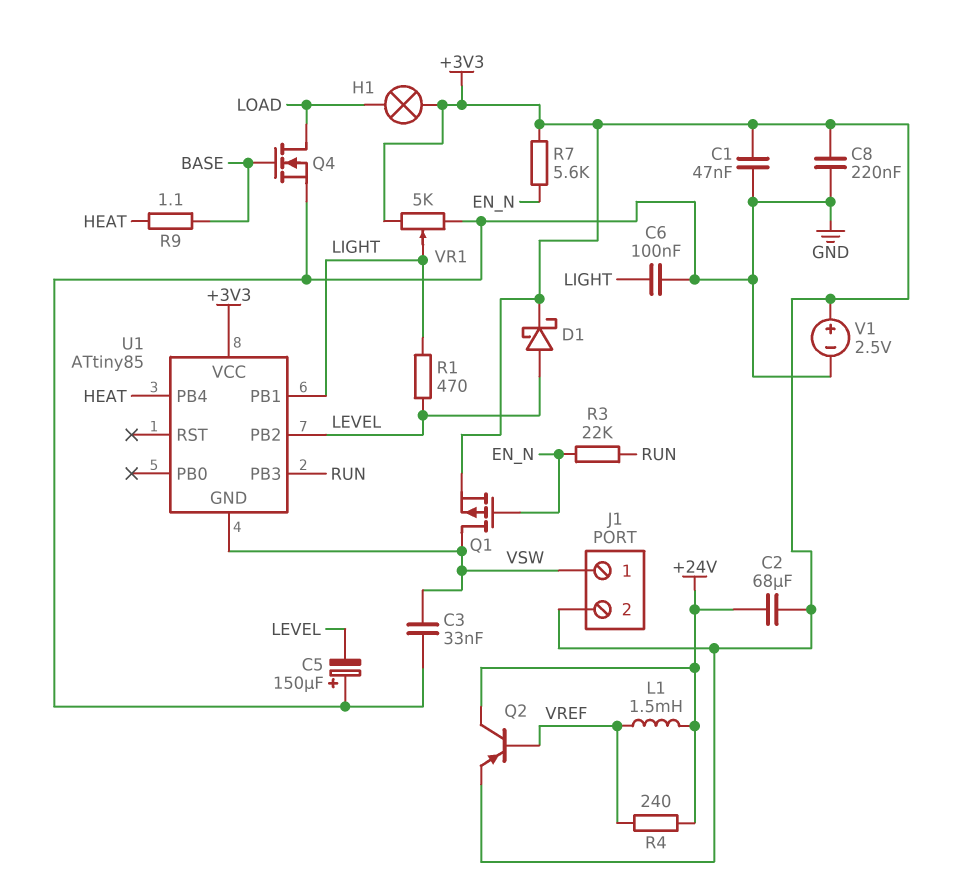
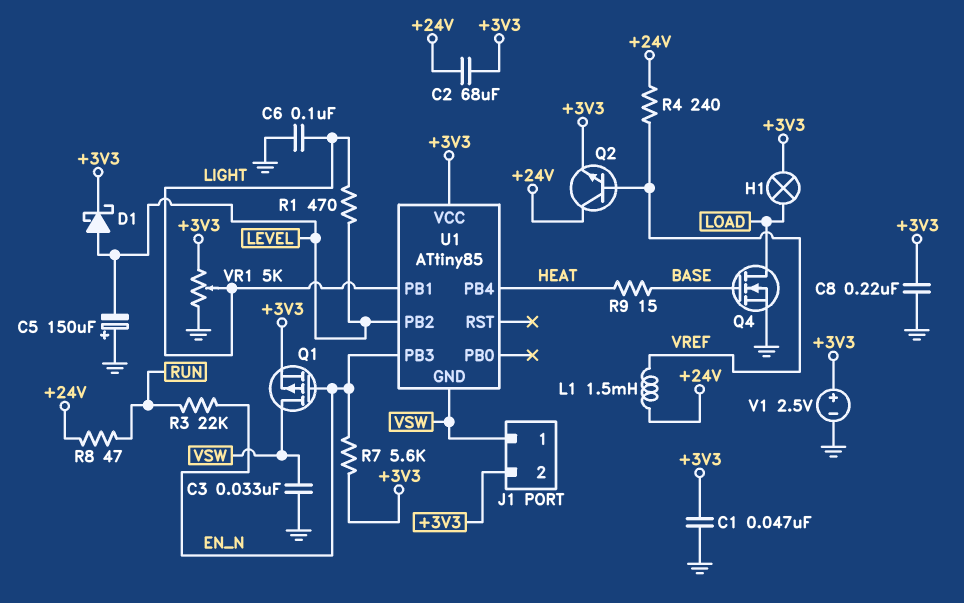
Q2: PNP (B VREF, C +24V, E +3V3) -> NPN (B VREF, C +24V, E +3V3)
R8: none -> 47 (+24V, RUN)
R9: 1.1 (BASE, HEAT) -> 15 (BASE, HEAT)
U1 pin PB3: RUN -> EN_N

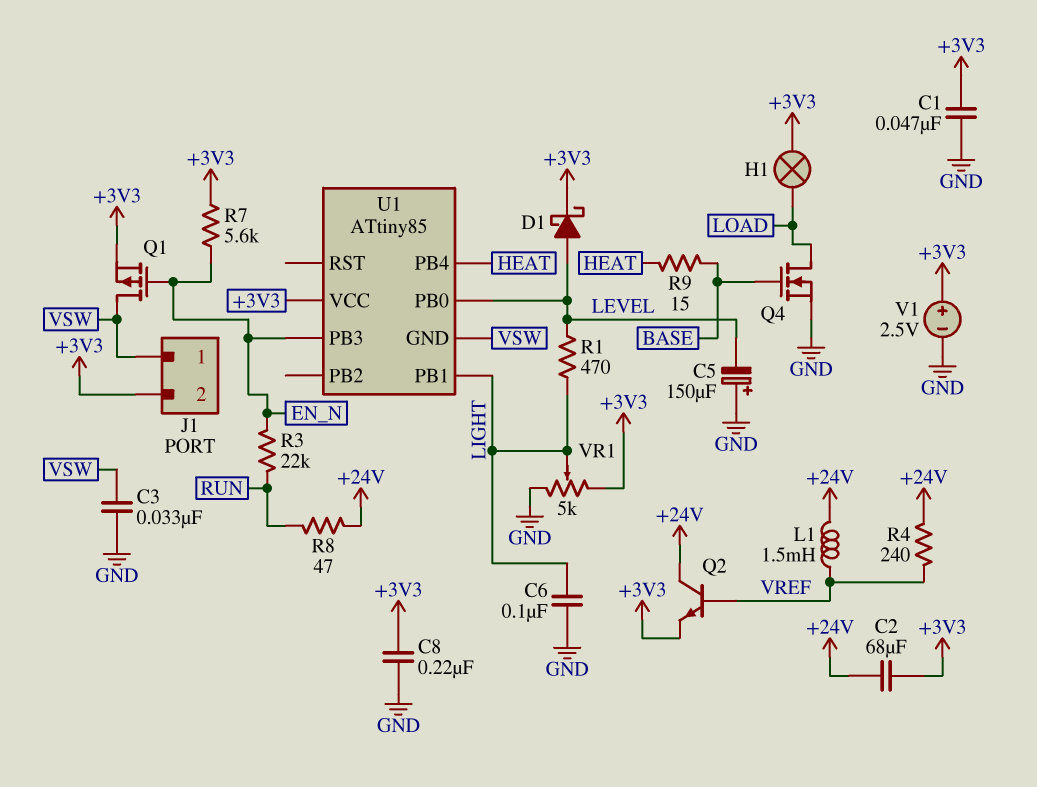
U1 pin PB0: none -> LEVEL
U1 pin PB2: LEVEL -> none

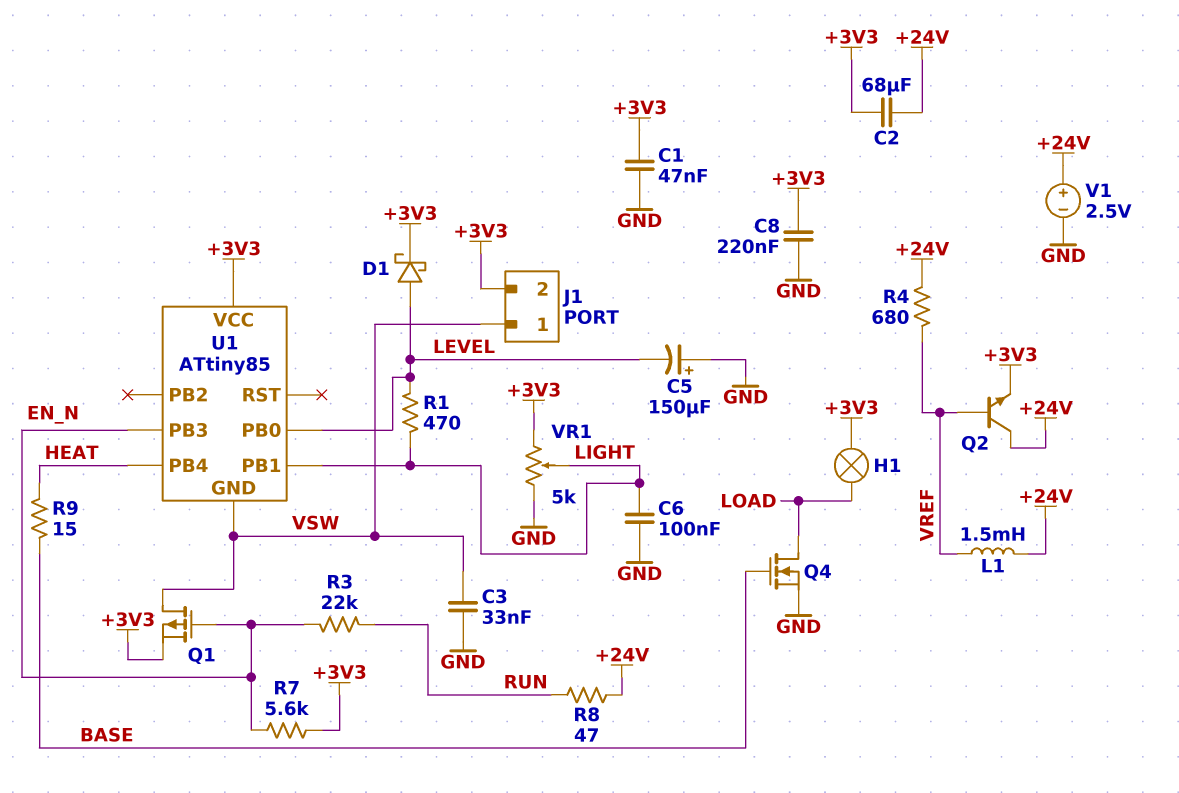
R4: 240 (+24V, VREF) -> 680 (+24V, VREF)
V1: 2.5V (plus +3V3, minus GND) -> 2.5V (plus +24V, minus GND)

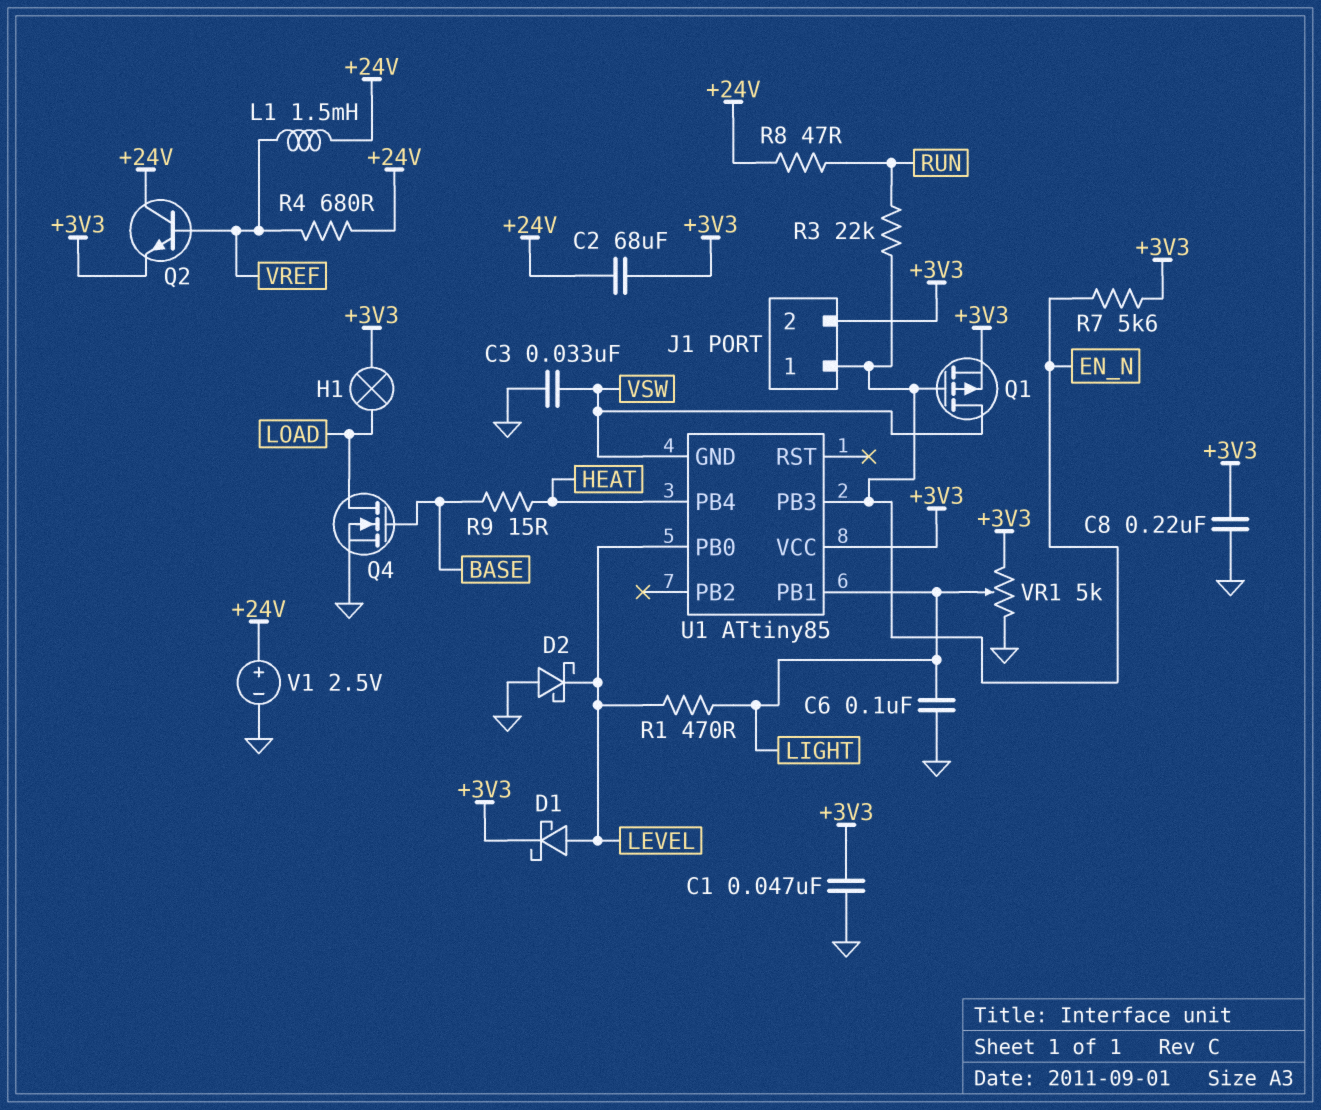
C5: 150uF (plus GND, minus LEVEL) -> none
D2: none -> schottky (A GND, K LEVEL)
J1 pin 1: VSW -> EN_N

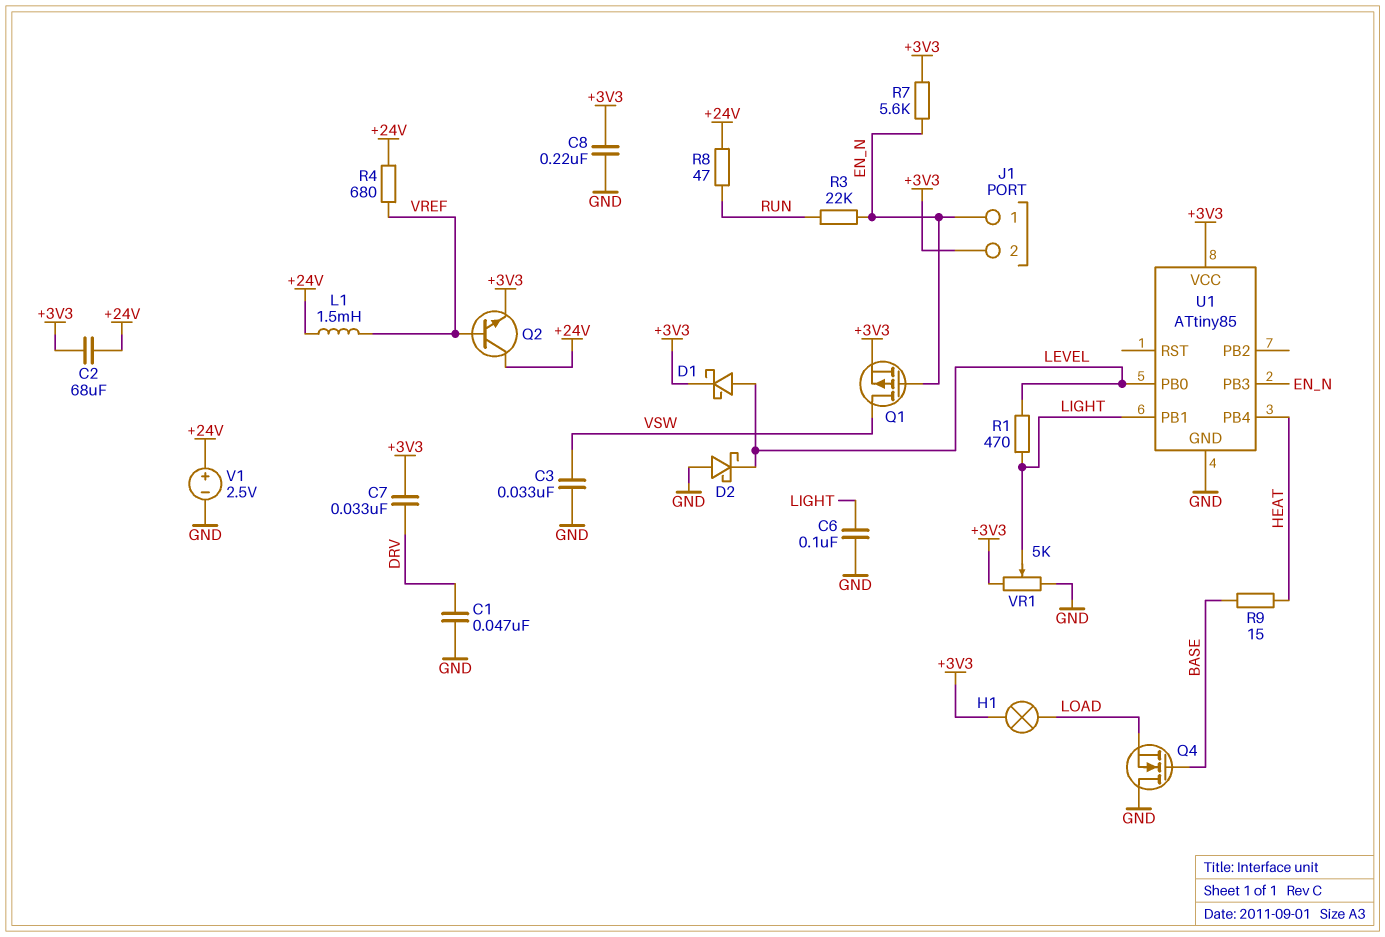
C1: 47nF (+3V3, GND) -> 47nF (DRV, GND)
C7: none -> 33nF (+3V3, DRV)
Q4: NMOS (G BASE, D LOAD, S GND) -> NMOS (G BASE, D GND, S LOAD)
U1 pin GND: VSW -> GND

